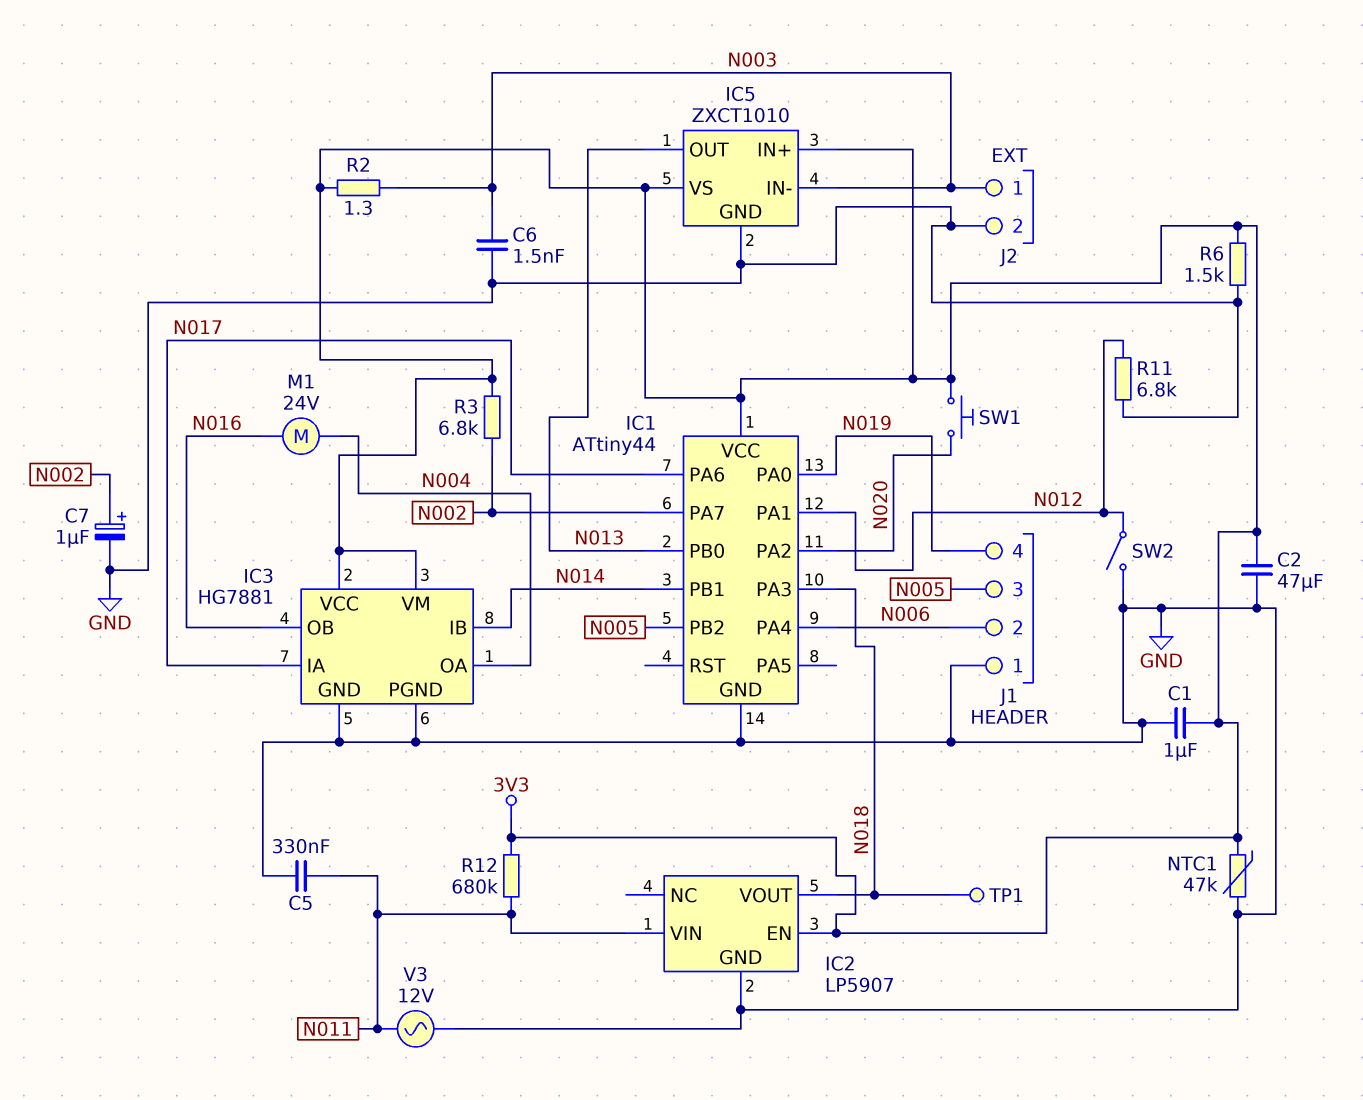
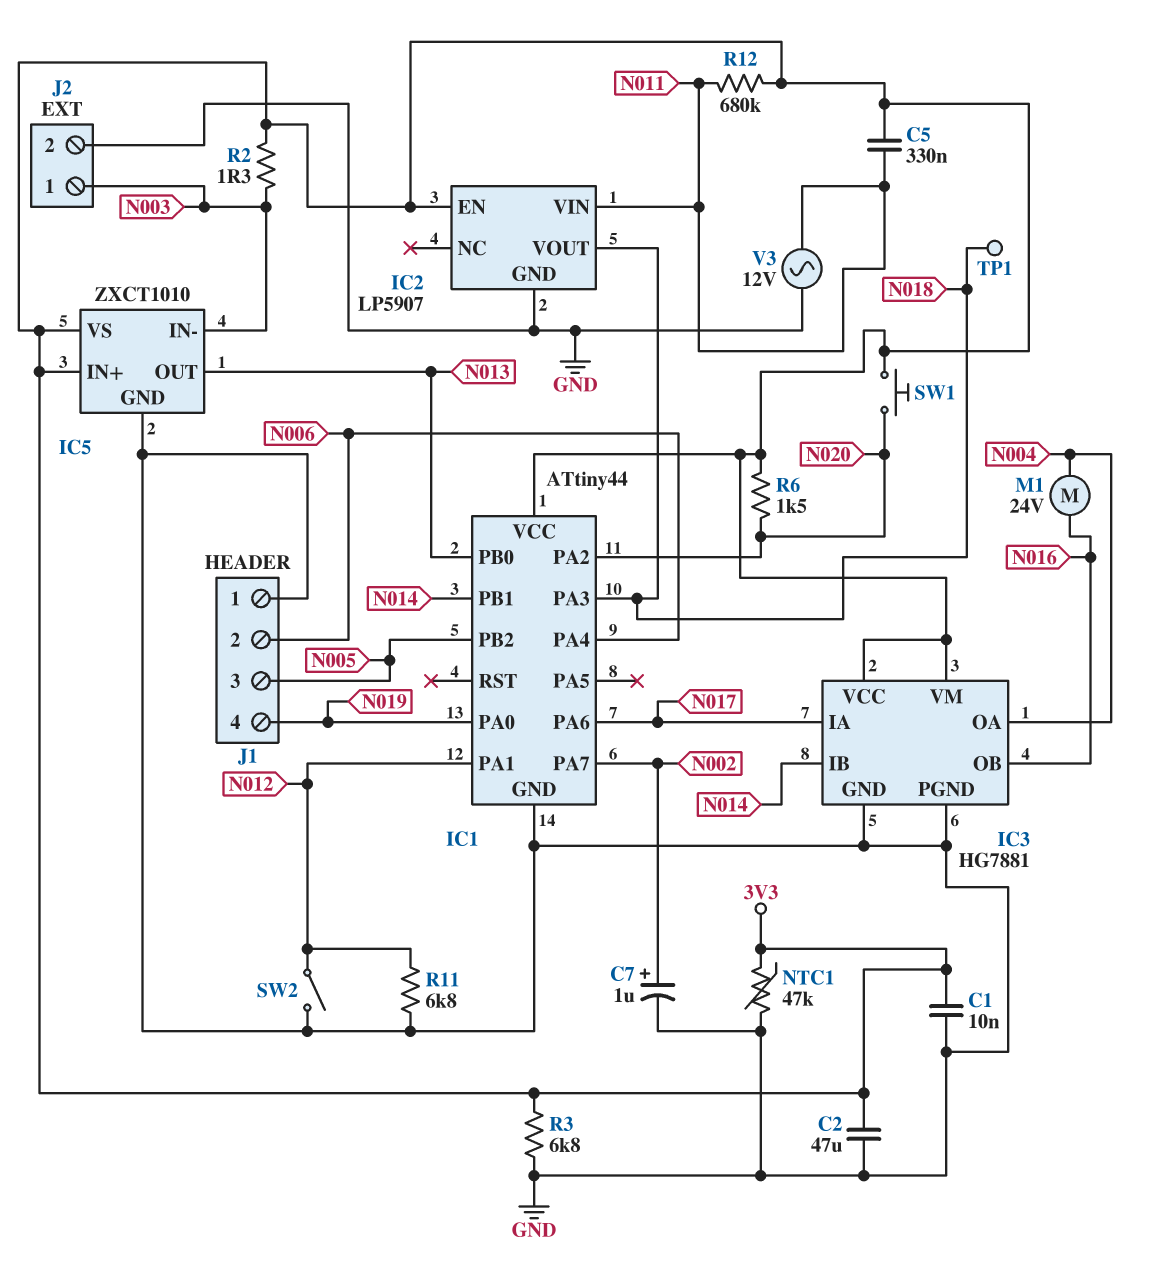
C1: 1uF (3V3, GND) -> 10nF (3V3, GND)
C5: 330nF (GND, N011) -> 330nF (3V3, N011)
C6: 1.5nF (GND, N003) -> none
R3: 6.8k (3V3, N002) -> 6.8k (3V3, GND)
R6: 1.5k (3V3, GND) -> 1.5k (3V3, N020)

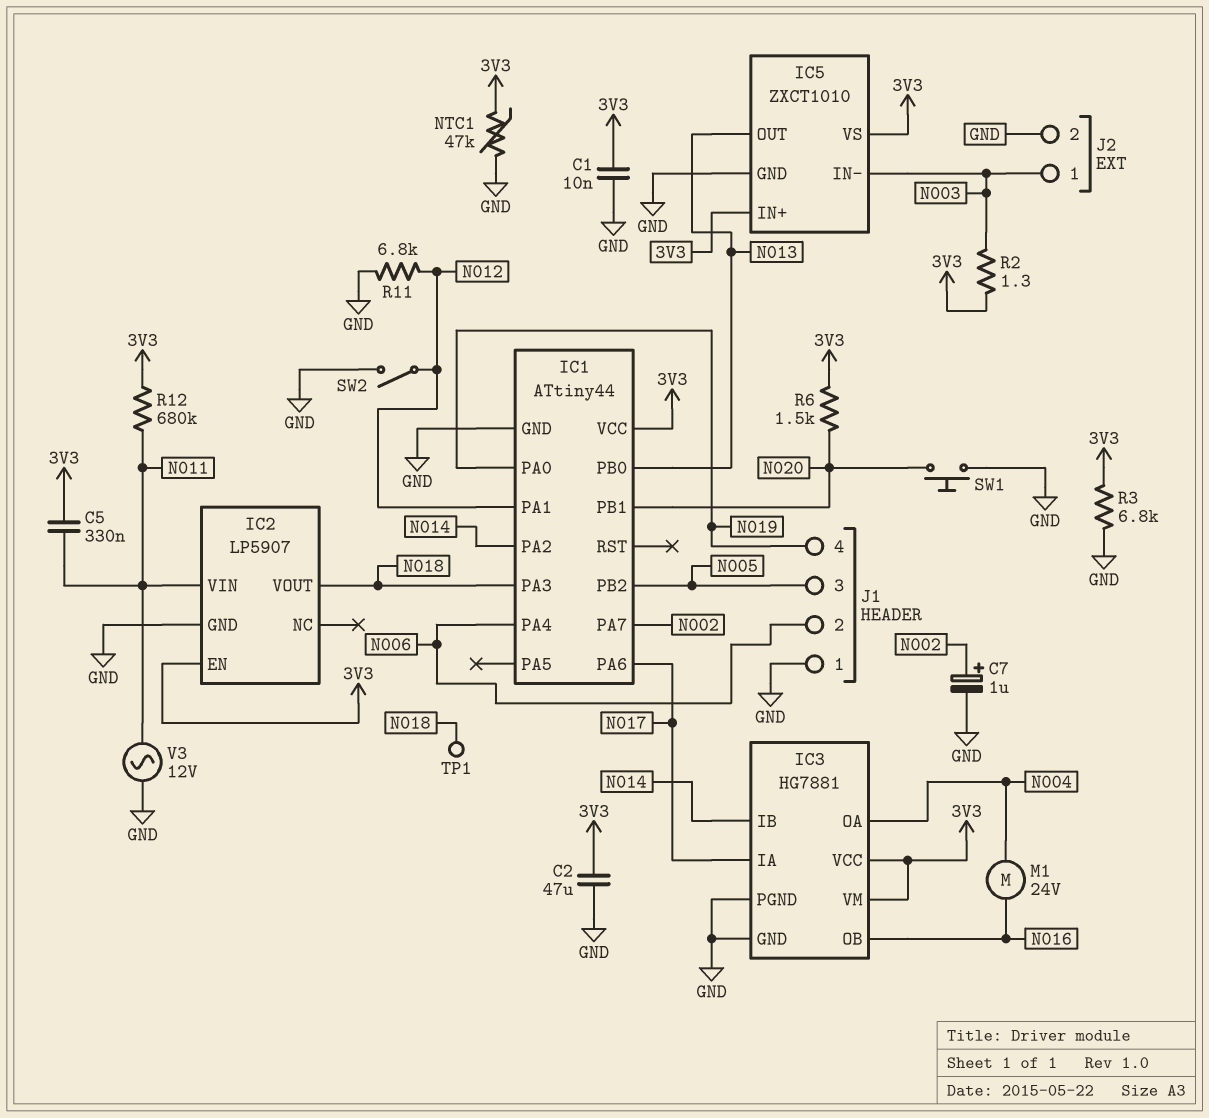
IC1 pin PA2: N020 -> N014
IC1 pin PB1: N014 -> N020
SW1: button (3V3, N020) -> button (GND, N020)

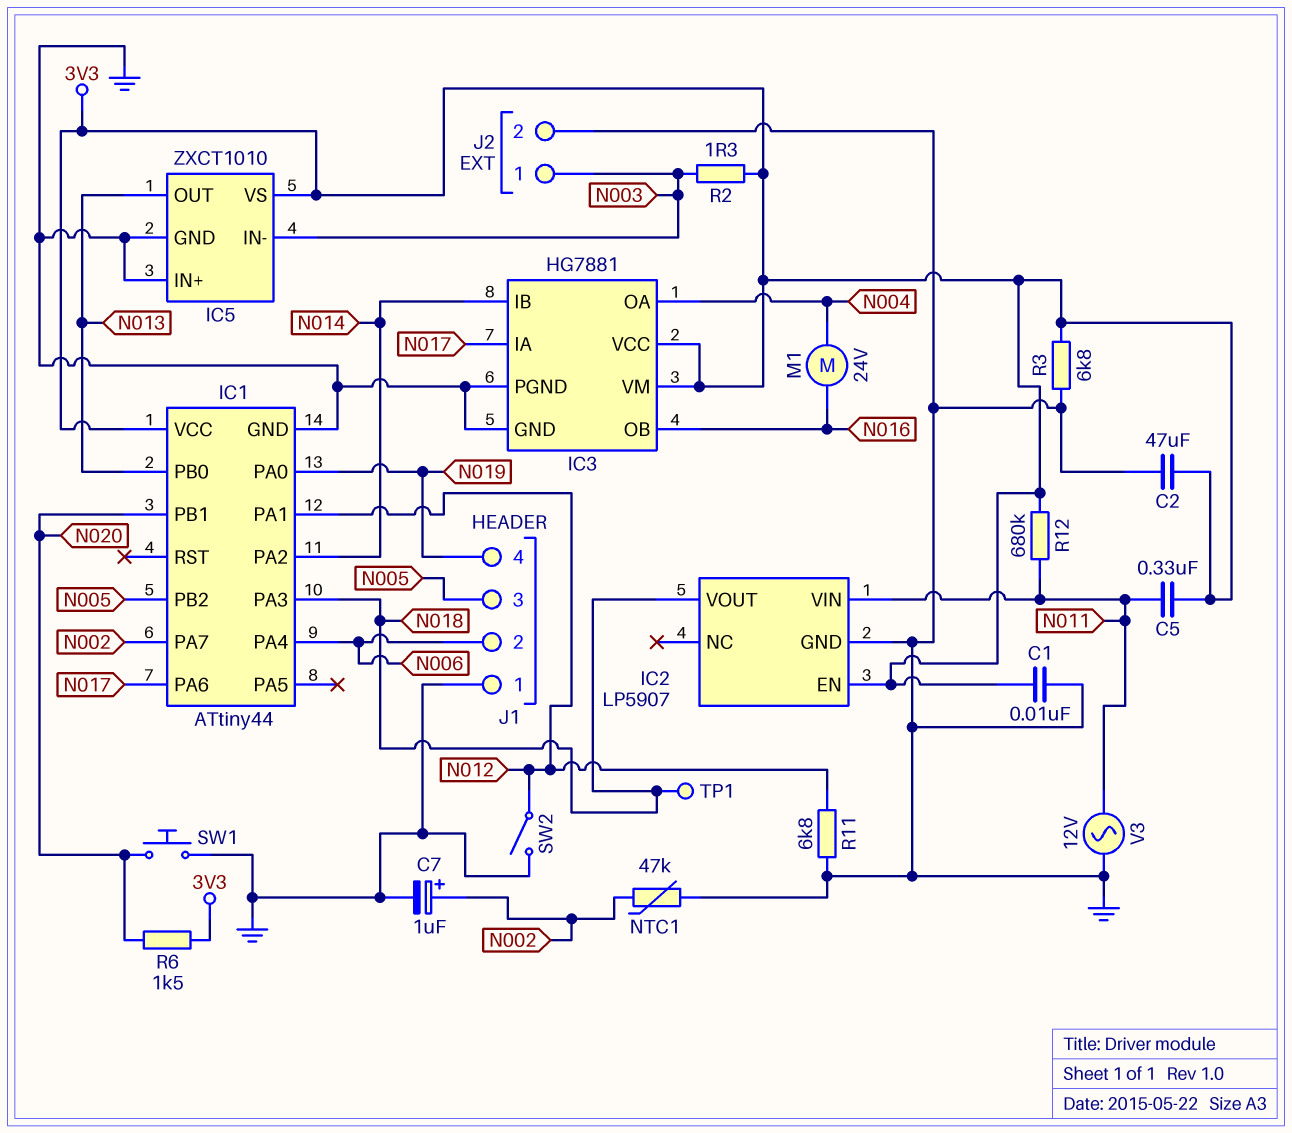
IC5 pin IN+: 3V3 -> GND
NTC1: 47k (3V3, GND) -> 47k (GND, N002)

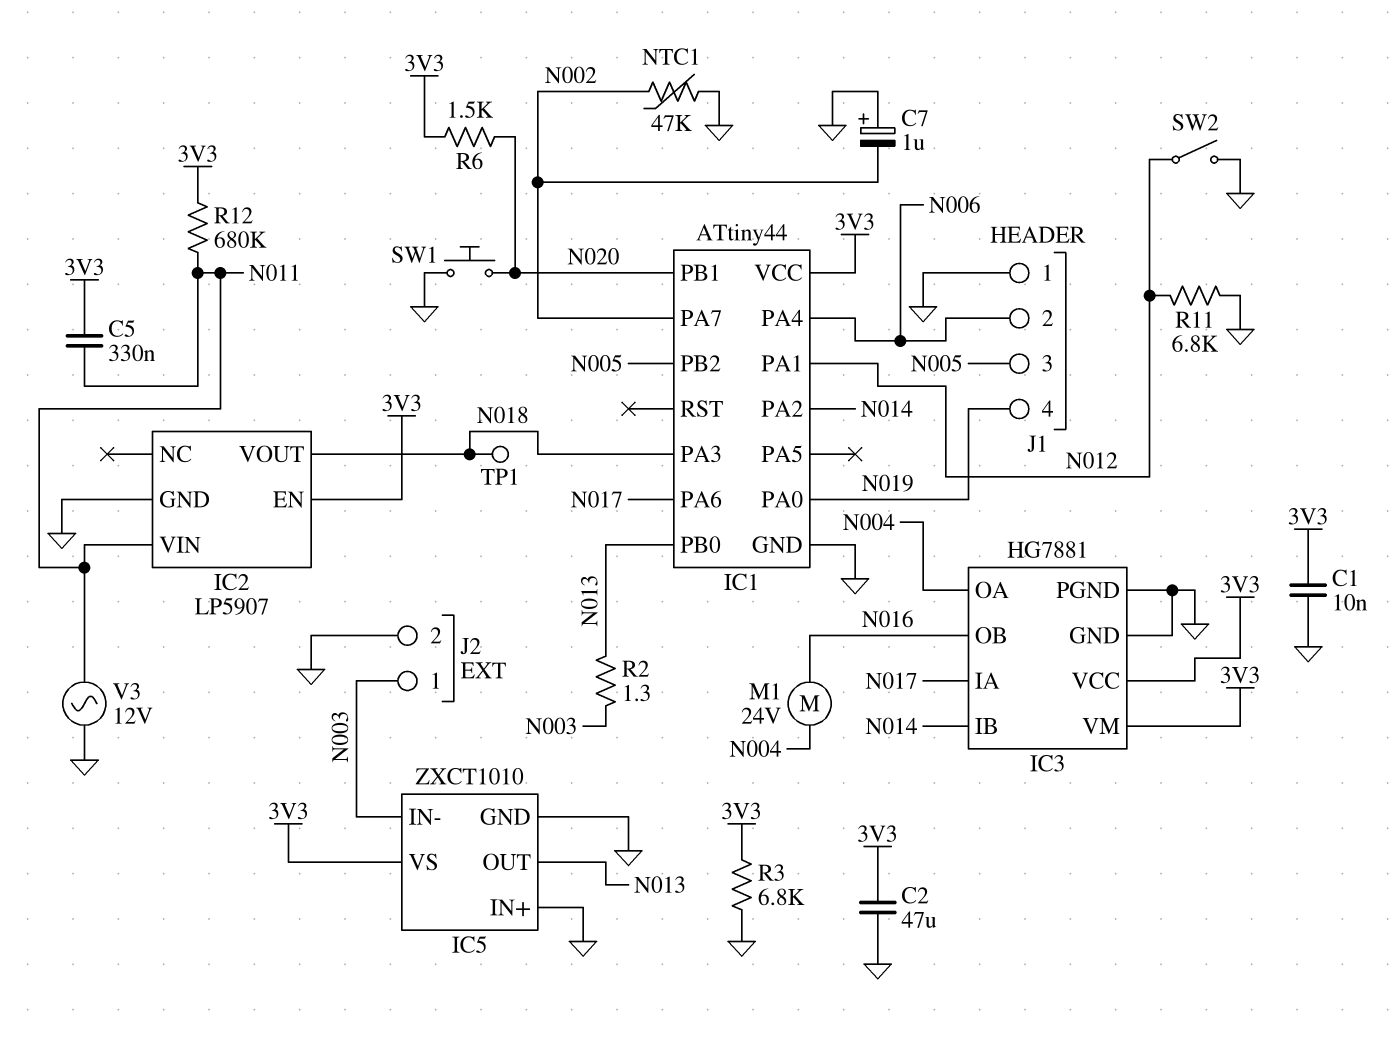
C7: 1uF (plus N002, minus GND) -> 1uF (plus GND, minus N002)
R2: 1.3 (3V3, N003) -> 1.3 (N003, N013)

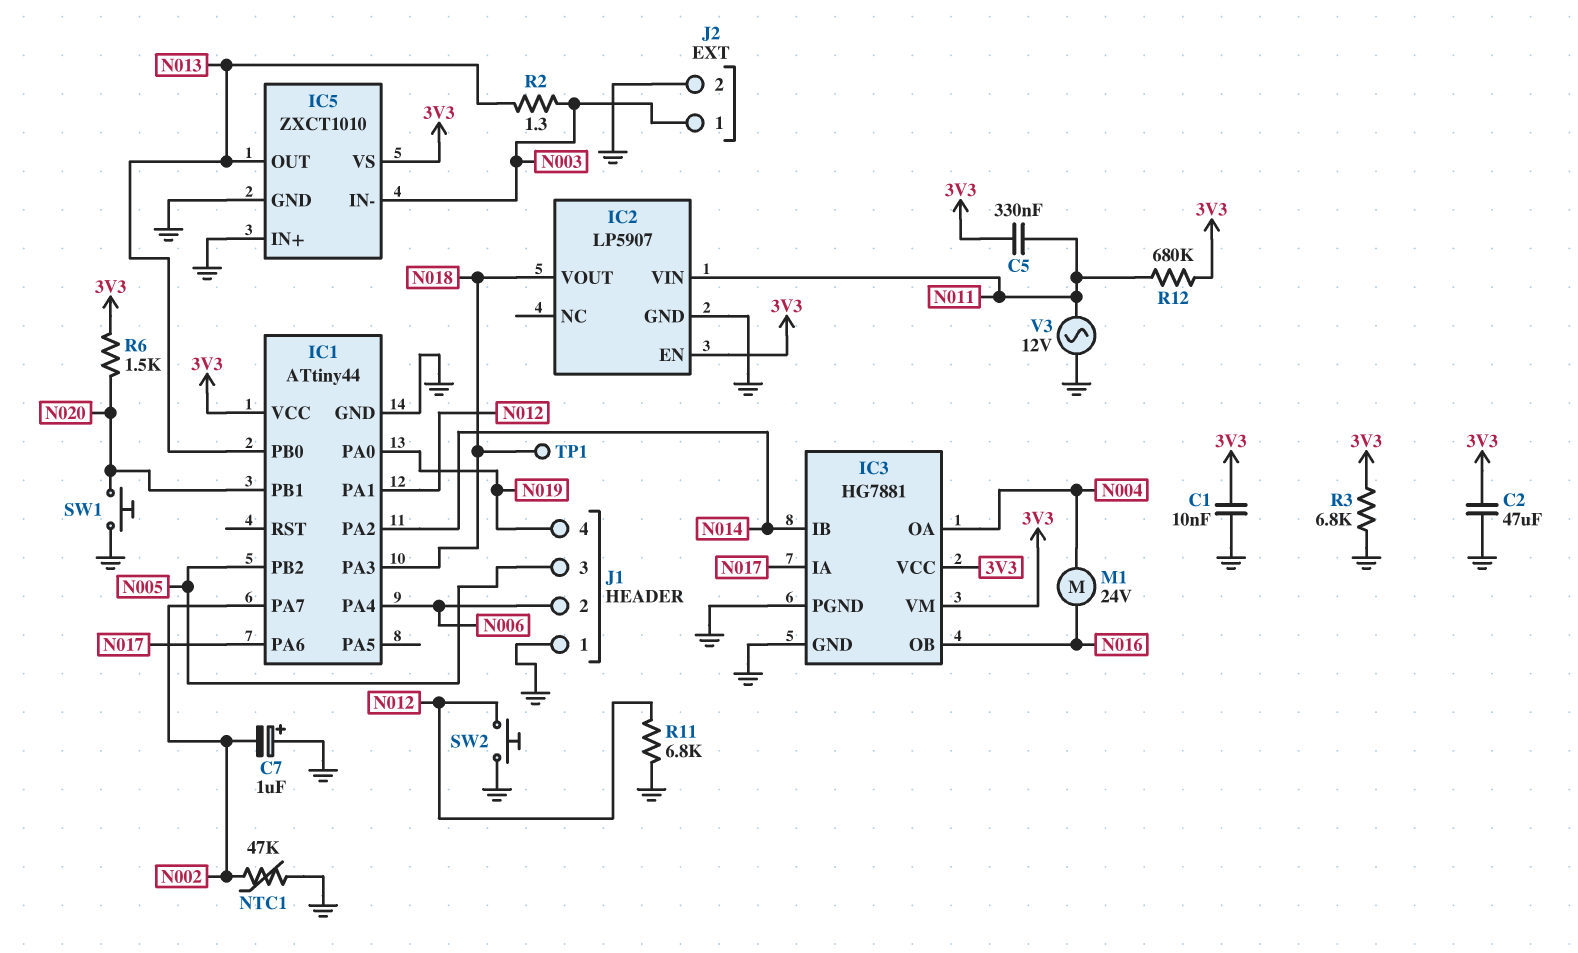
SW2: switch (GND, N012) -> button (GND, N012)

